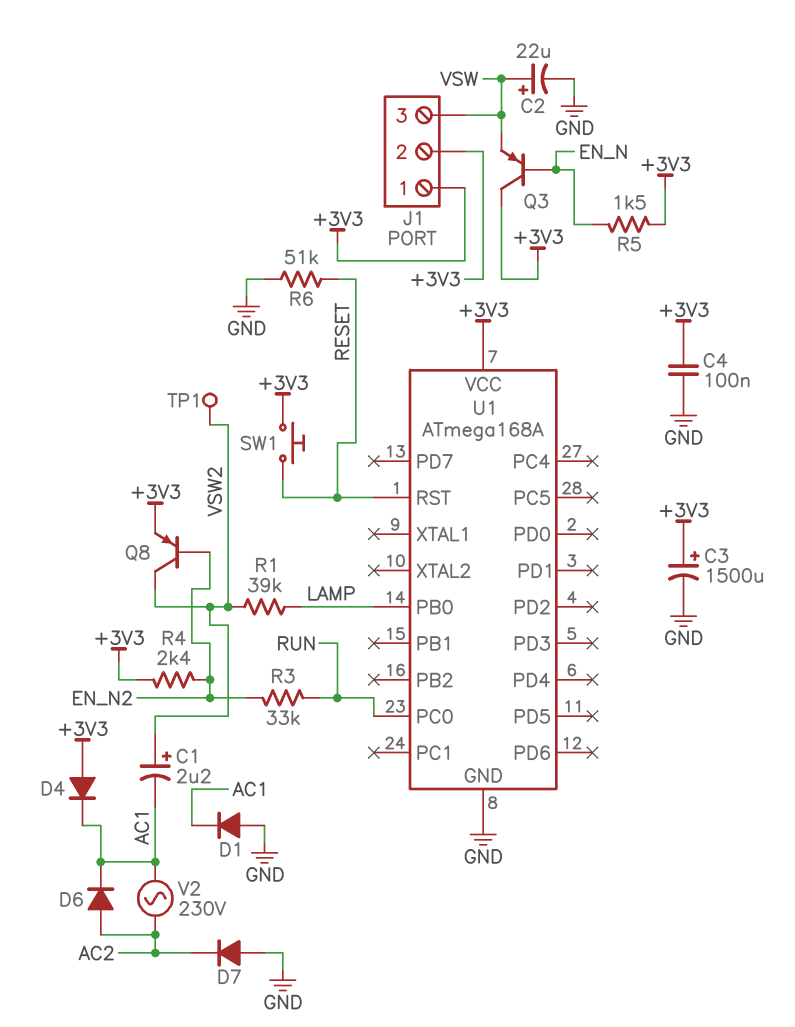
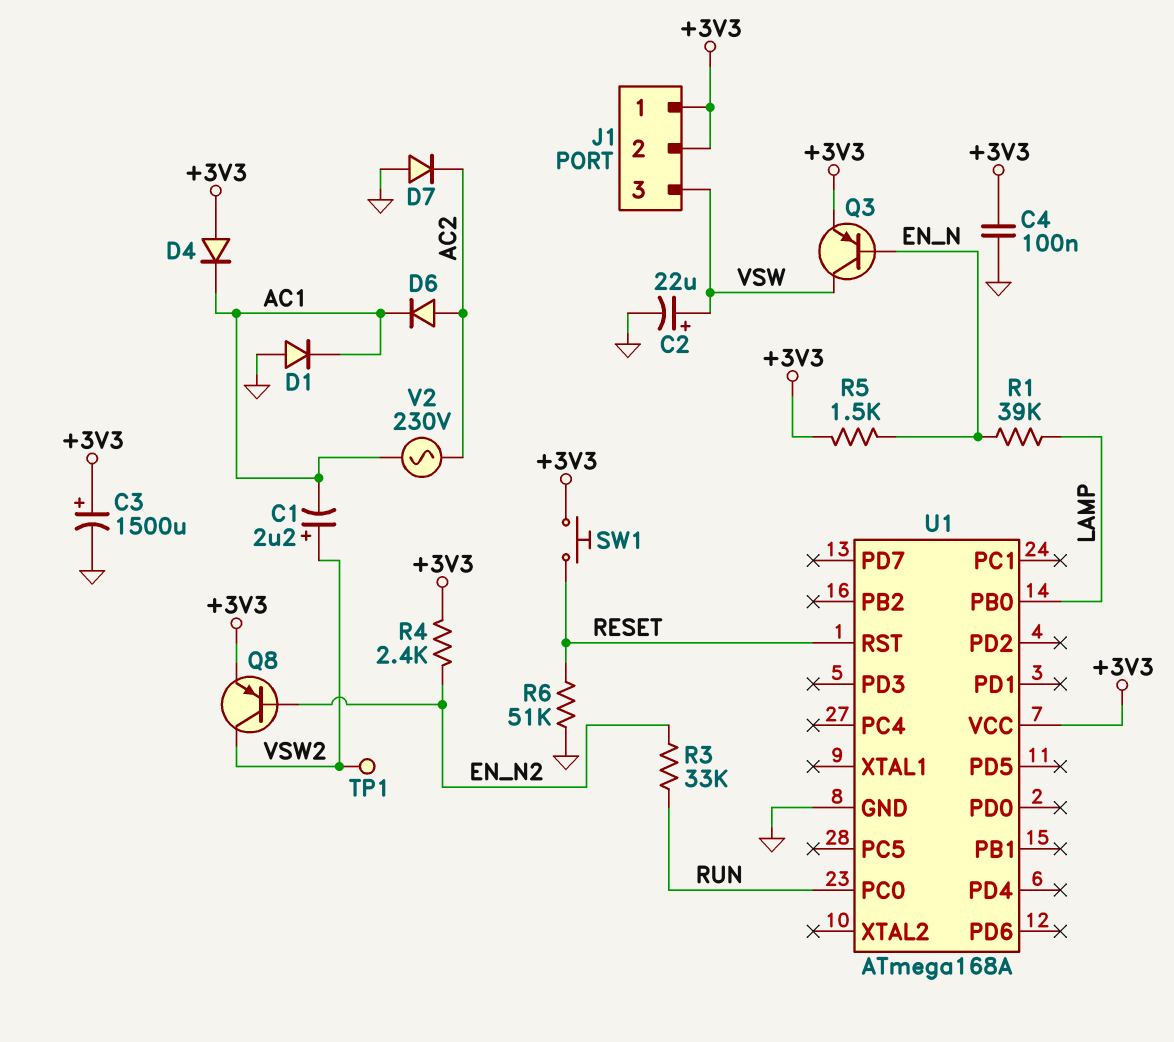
Q3: PNP (B EN_N, C +3V3, E VSW) -> PNP (B EN_N, C VSW, E +3V3)
R1: 39k (LAMP, VSW2) -> 39k (EN_N, LAMP)

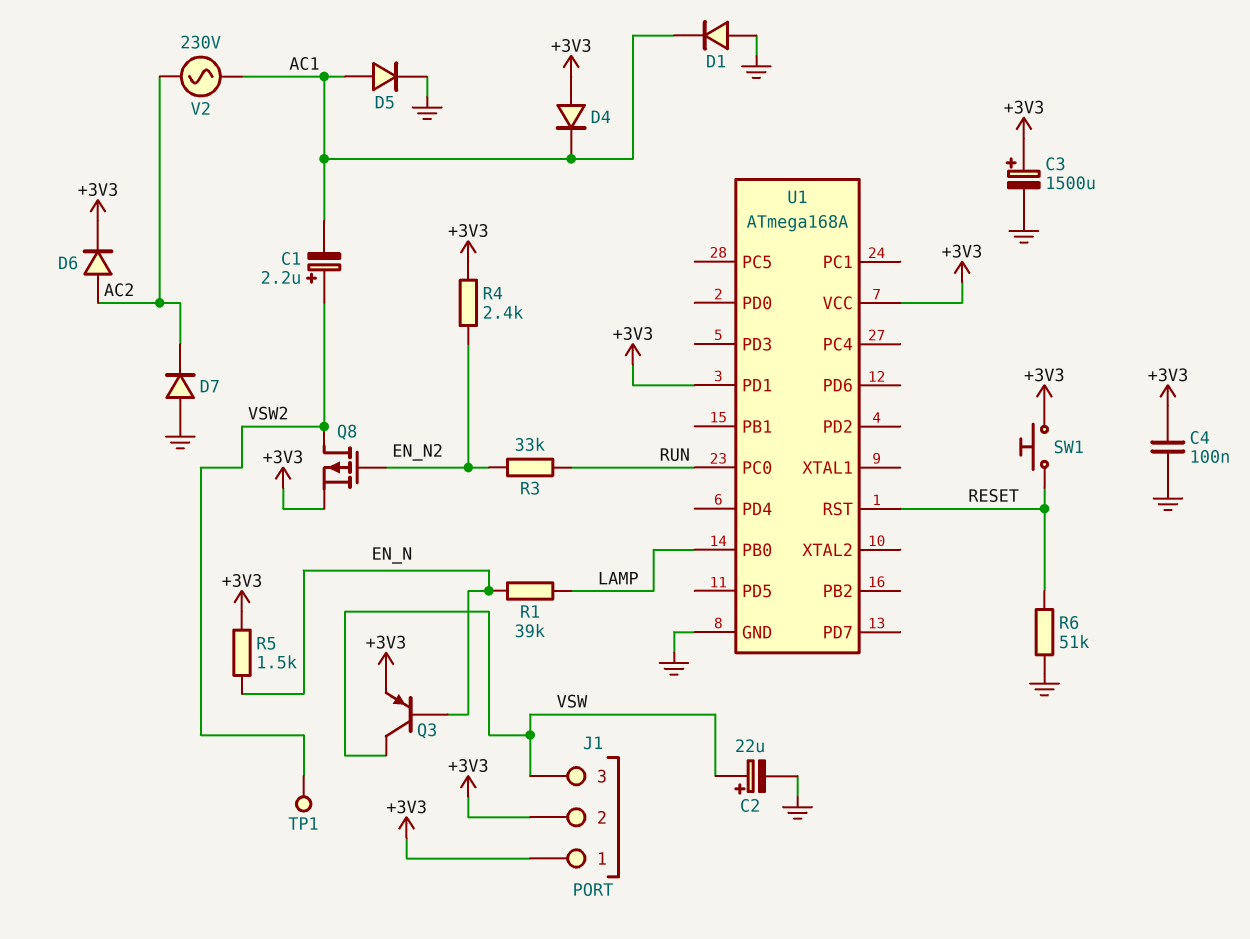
D5: none -> diode (A AC1, K GND)
D6: diode (A AC2, K AC1) -> diode (A AC2, K +3V3)
Q8: PNP (B EN_N2, C VSW2, E +3V3) -> PMOS (G EN_N2, D VSW2, S +3V3)
U1 pin PD1: none -> +3V3

